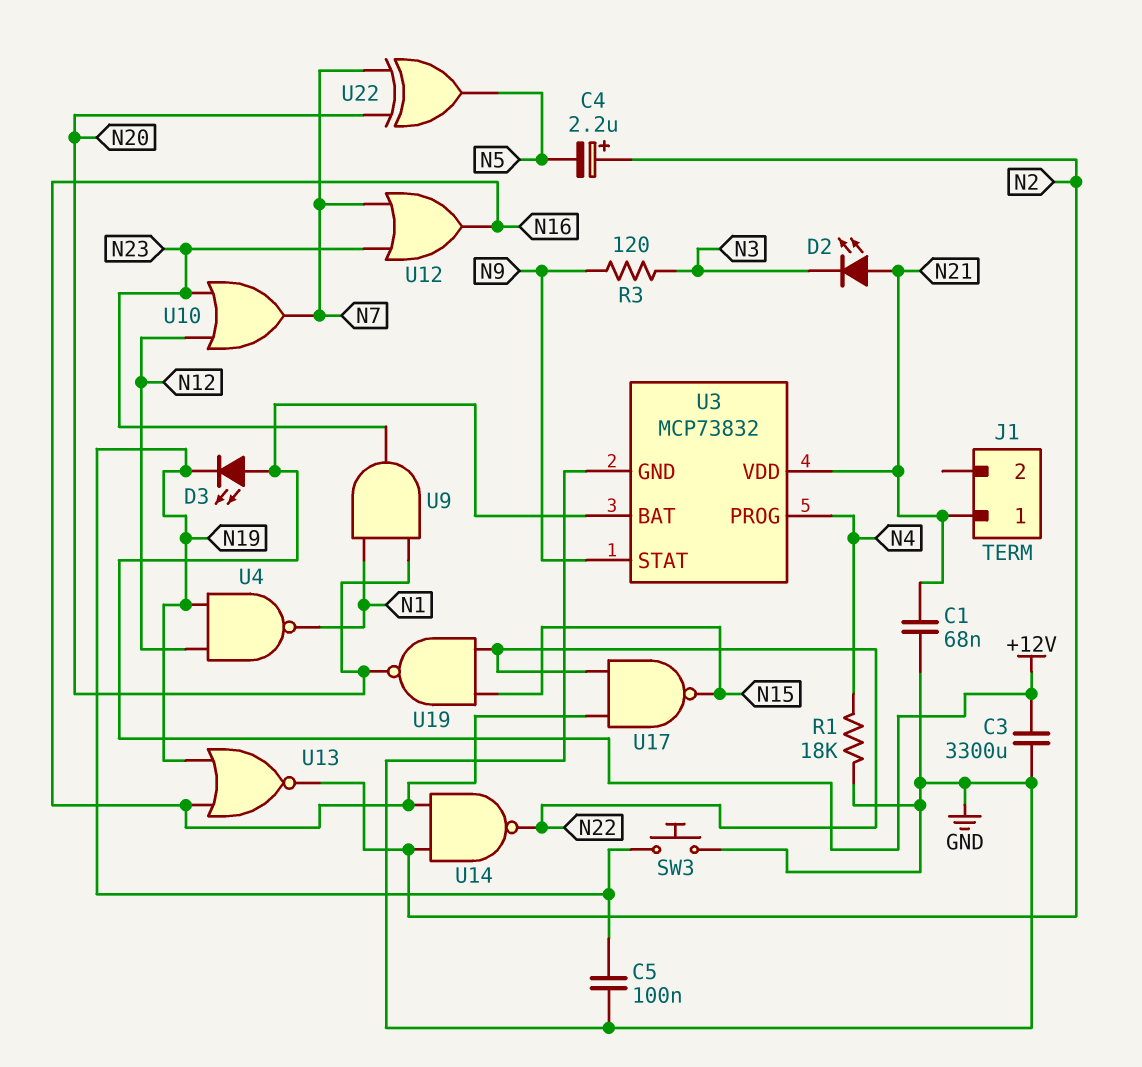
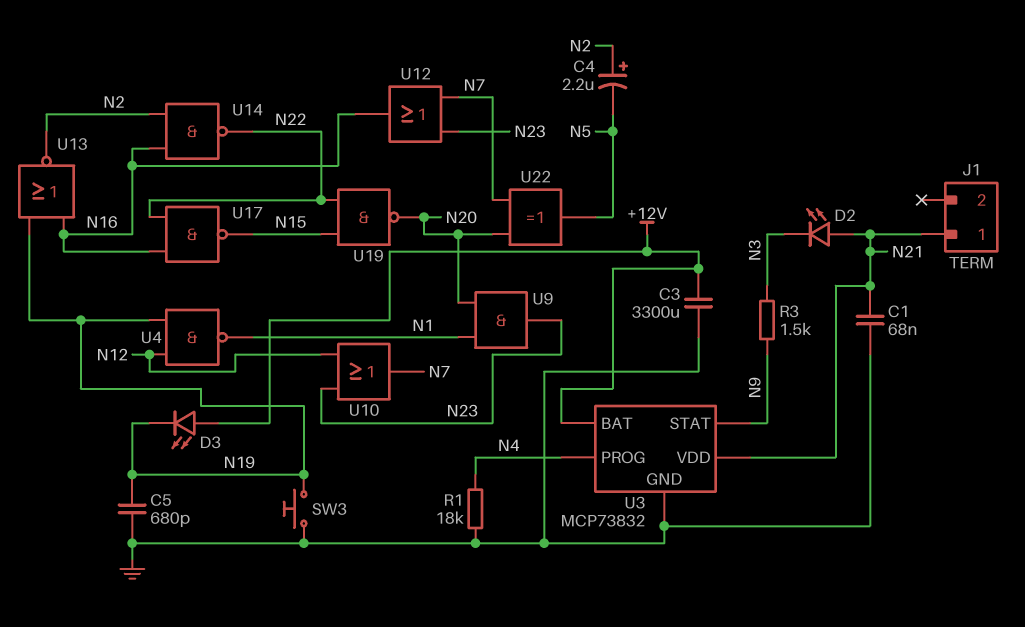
C5: 100nF (GND, N19) -> 680pF (GND, N19)
R3: 120 (N3, N9) -> 1.5k (N3, N9)

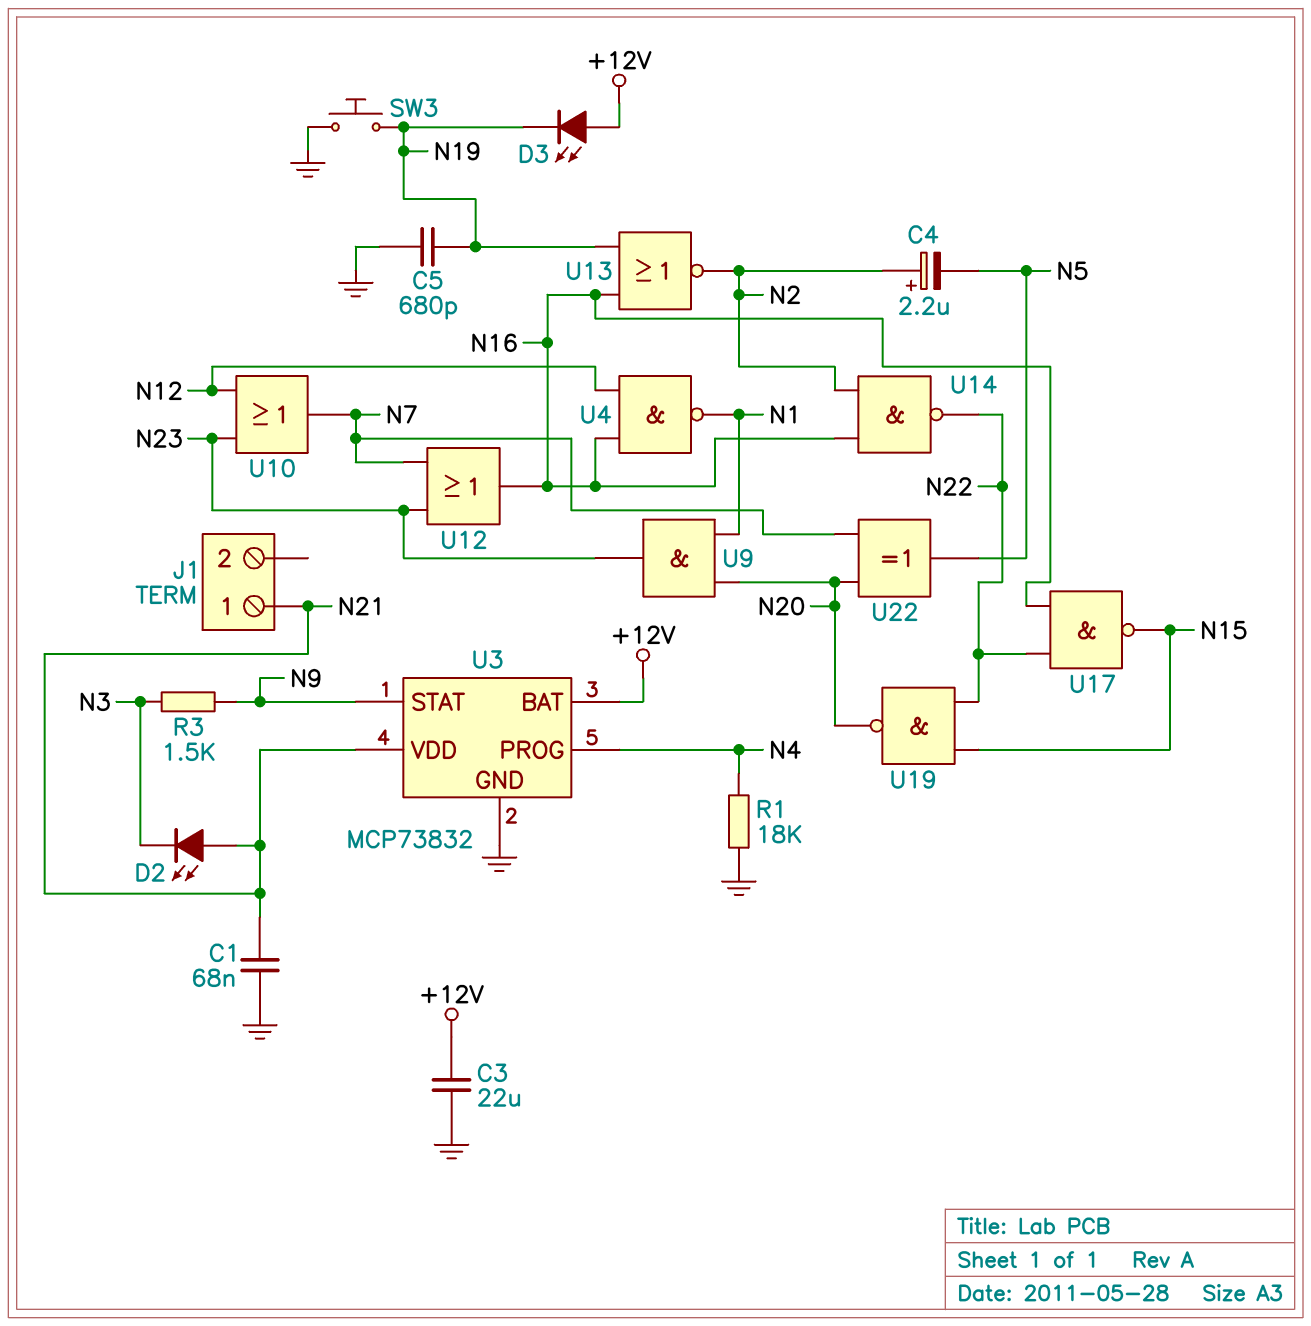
C3: 3300uF (+12V, GND) -> 22uF (+12V, GND)
U4: NAND (in N12, in N19, out N1) -> NAND (in N12, in N16, out N1)

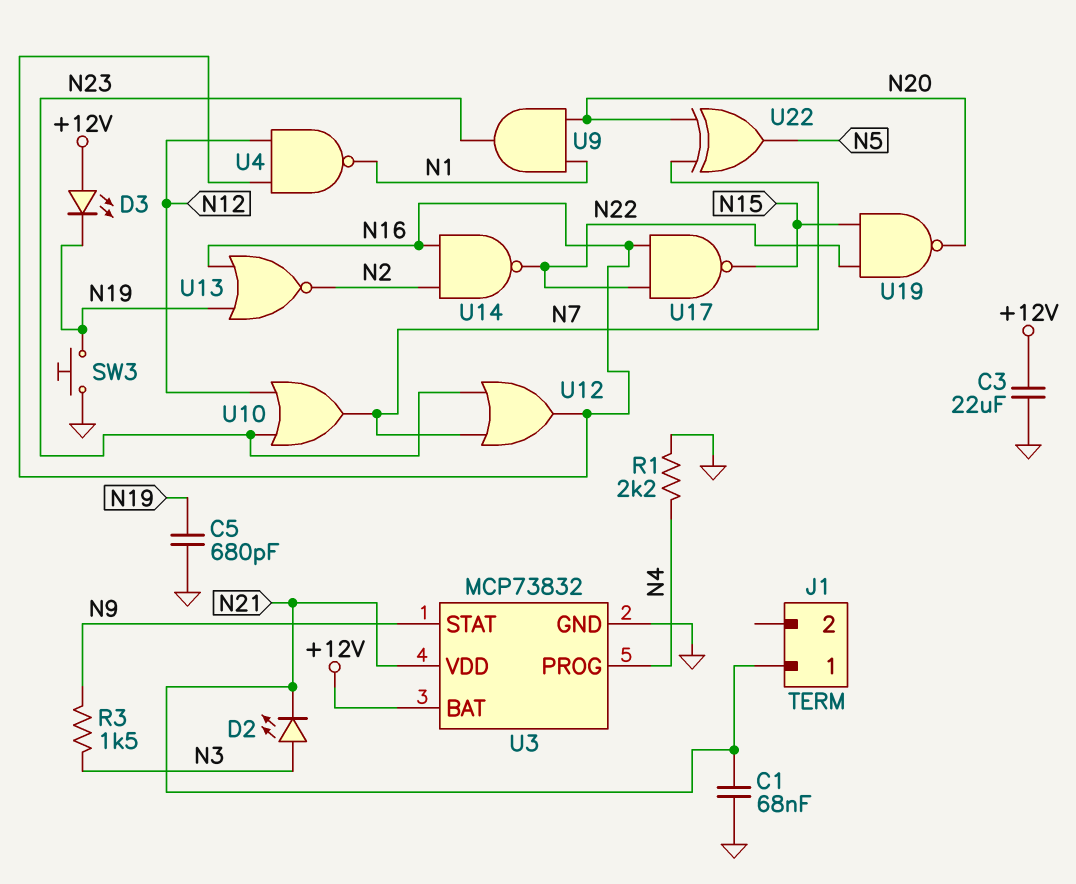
C4: 2.2uF (plus N2, minus N5) -> none
D2: LED (A N21, K N3) -> LED (A N3, K N21)
R1: 18k (GND, N4) -> 2.2k (GND, N4)

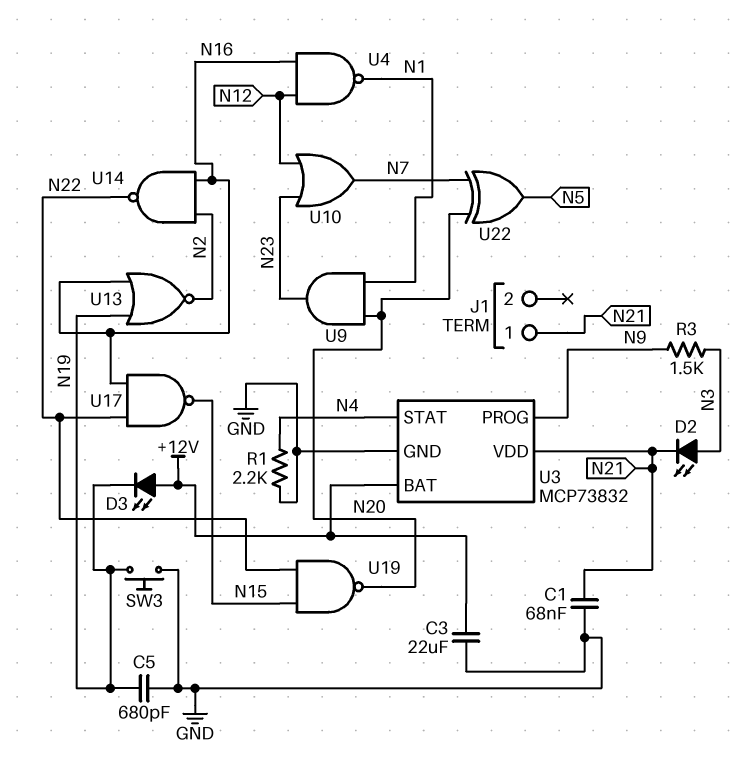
U3 pin PROG: N4 -> N9
U3 pin STAT: N9 -> N4
U12: OR (in N7, in N23, out N16) -> none

